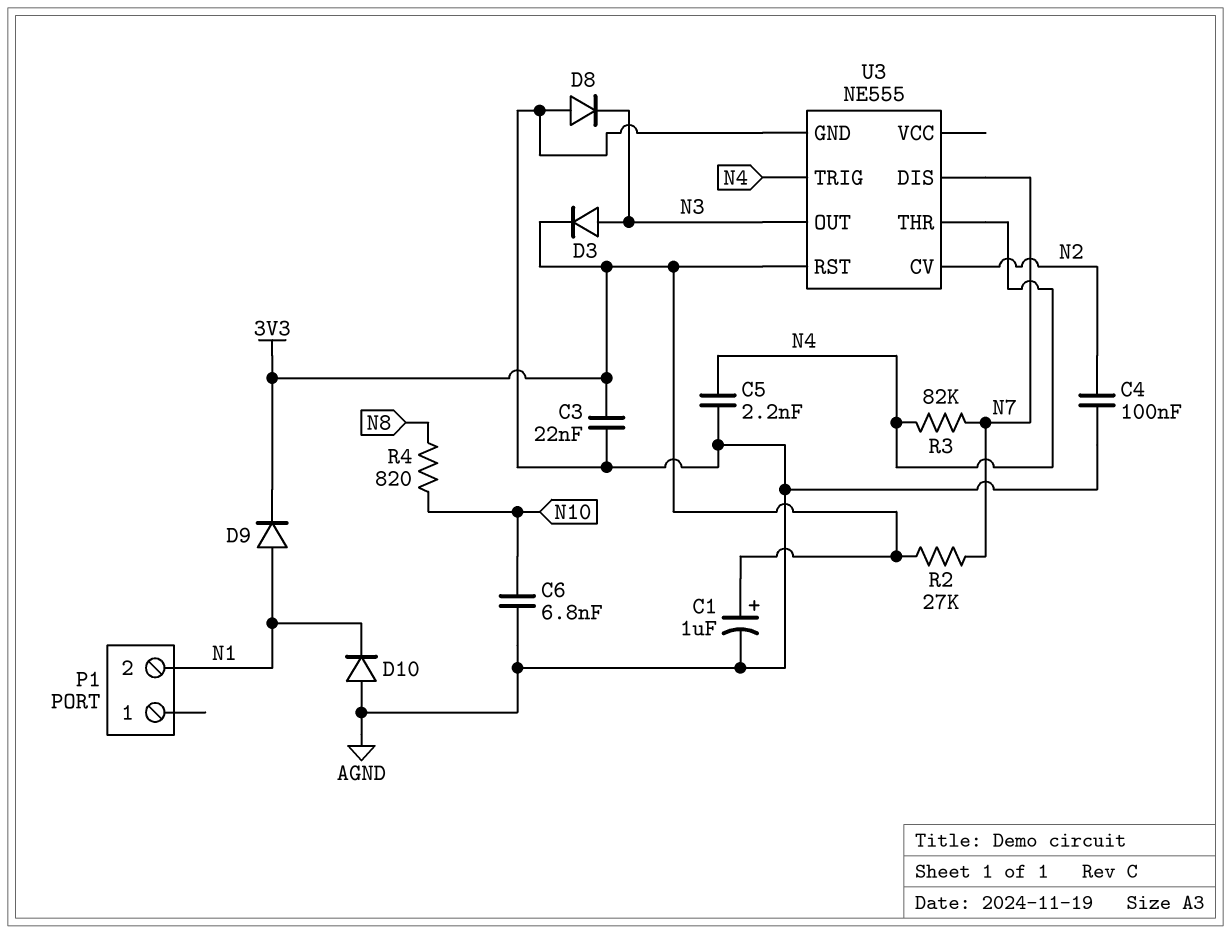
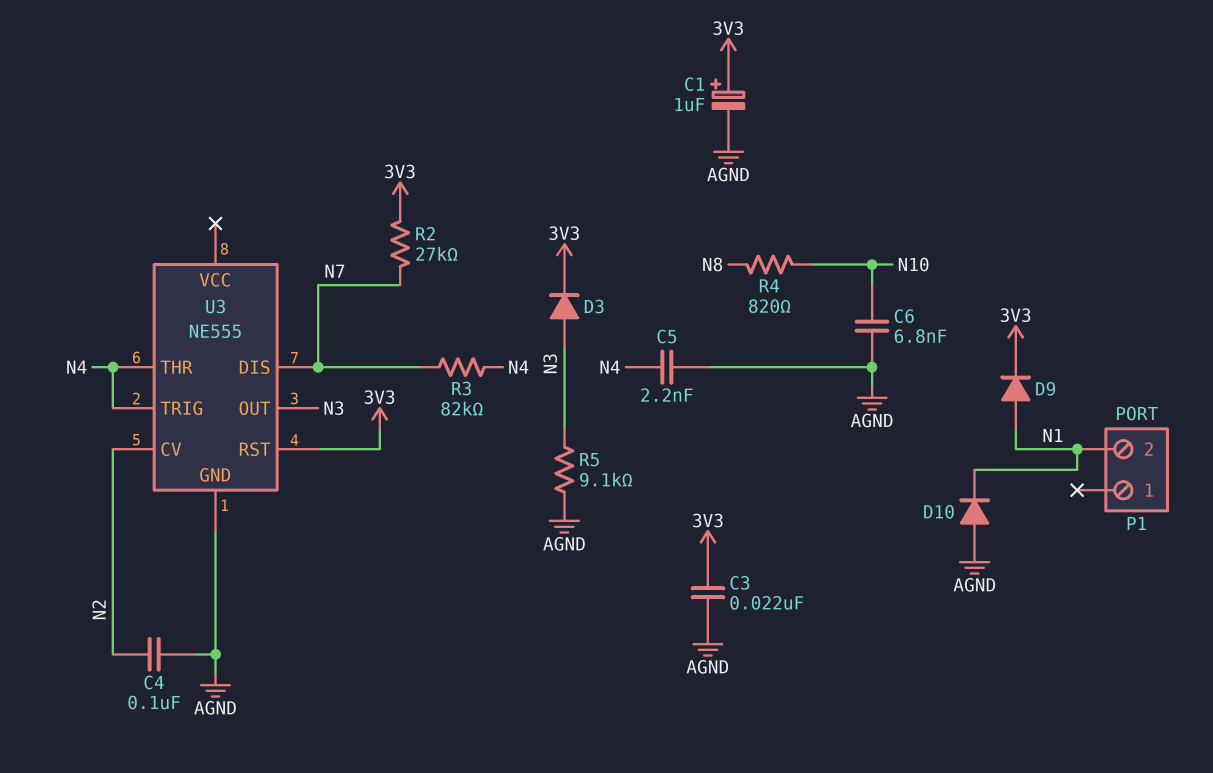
D8: diode (A AGND, K N3) -> none
R5: none -> 9.1k (AGND, N3)

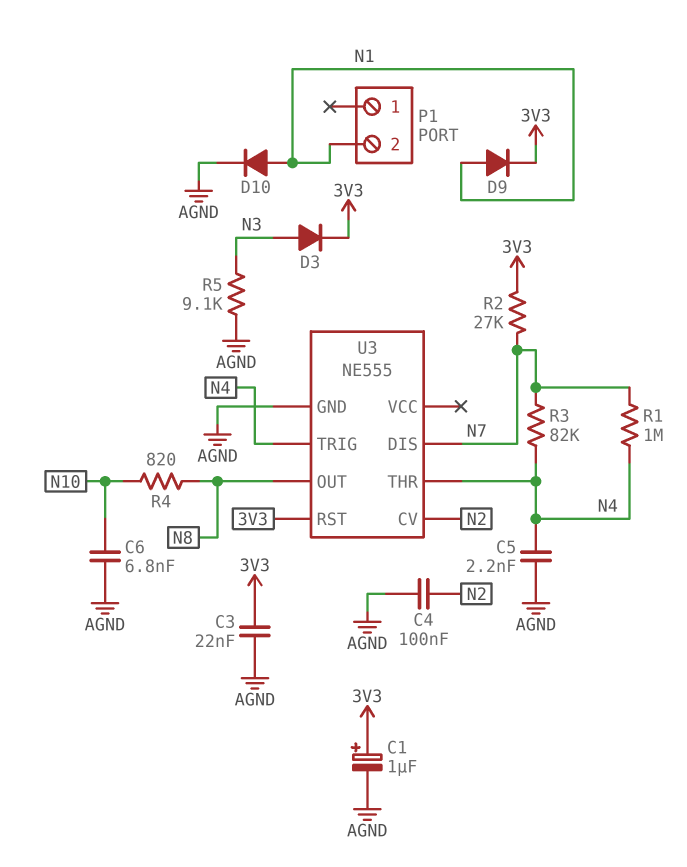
D10: diode (A AGND, K N1) -> diode (A N1, K AGND)
R1: none -> 1M (N4, N7)
U3 pin OUT: N3 -> N8

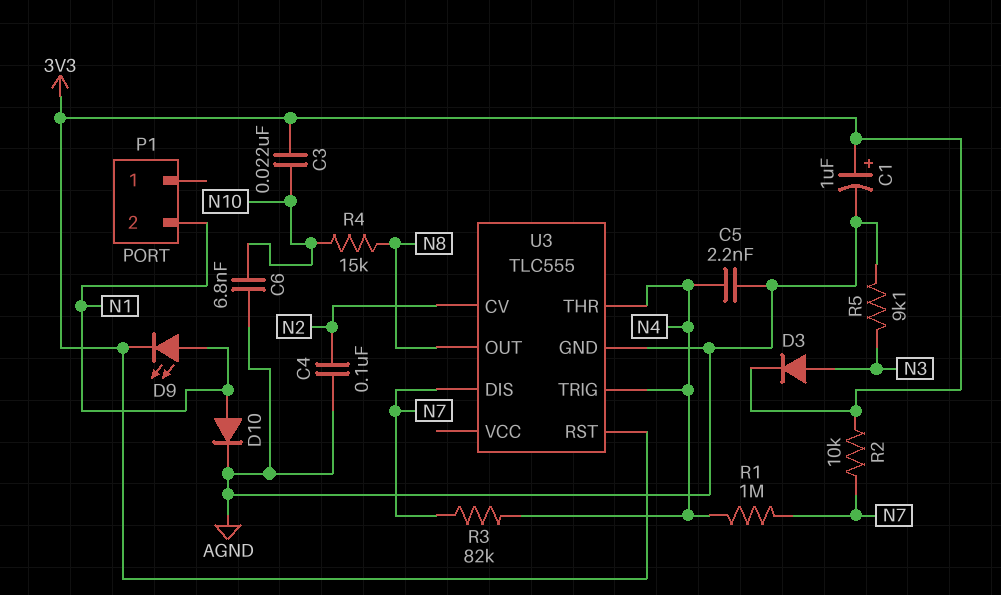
C3: 22nF (3V3, AGND) -> 22nF (3V3, N10)
D9: diode (A N1, K 3V3) -> LED (A N1, K 3V3)
R2: 27k (3V3, N7) -> 10k (3V3, N7)
R4: 820 (N8, N10) -> 15k (N8, N10)
U3: NE555 -> TLC555

